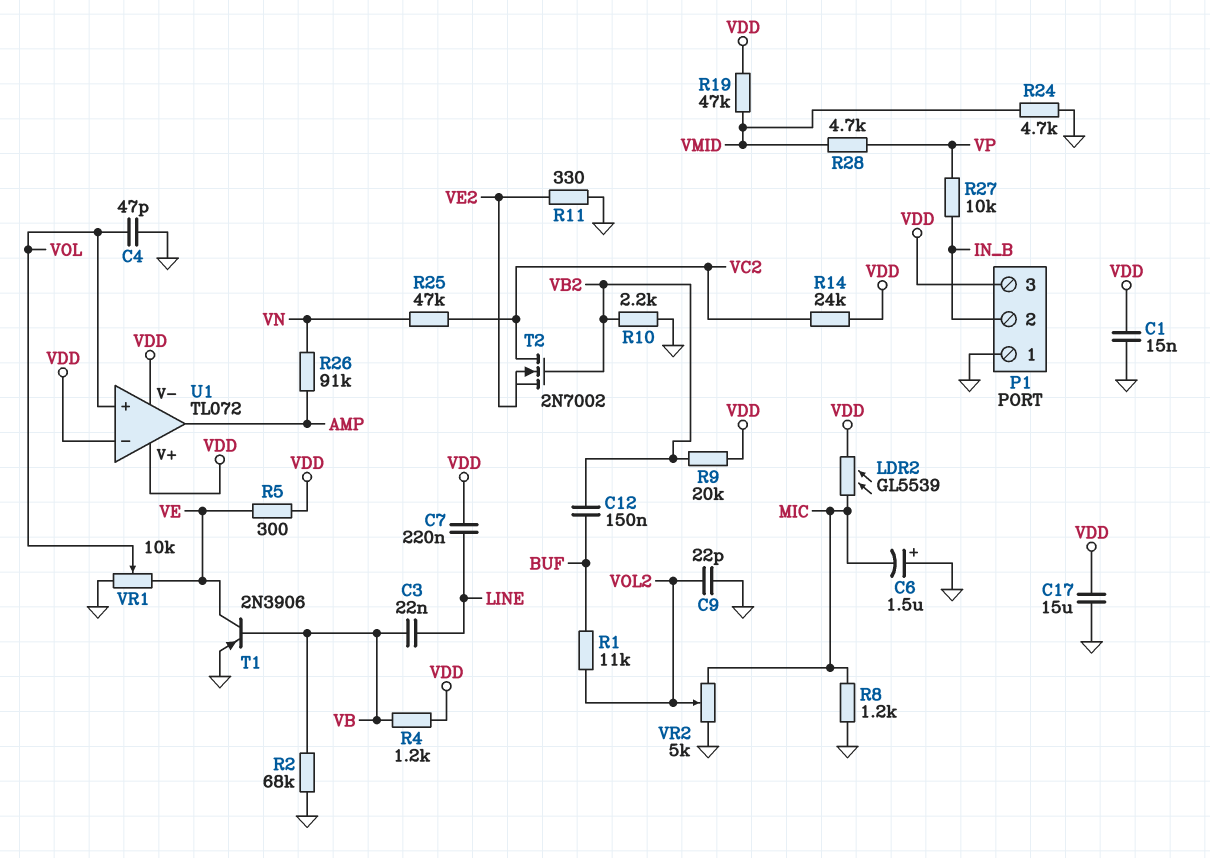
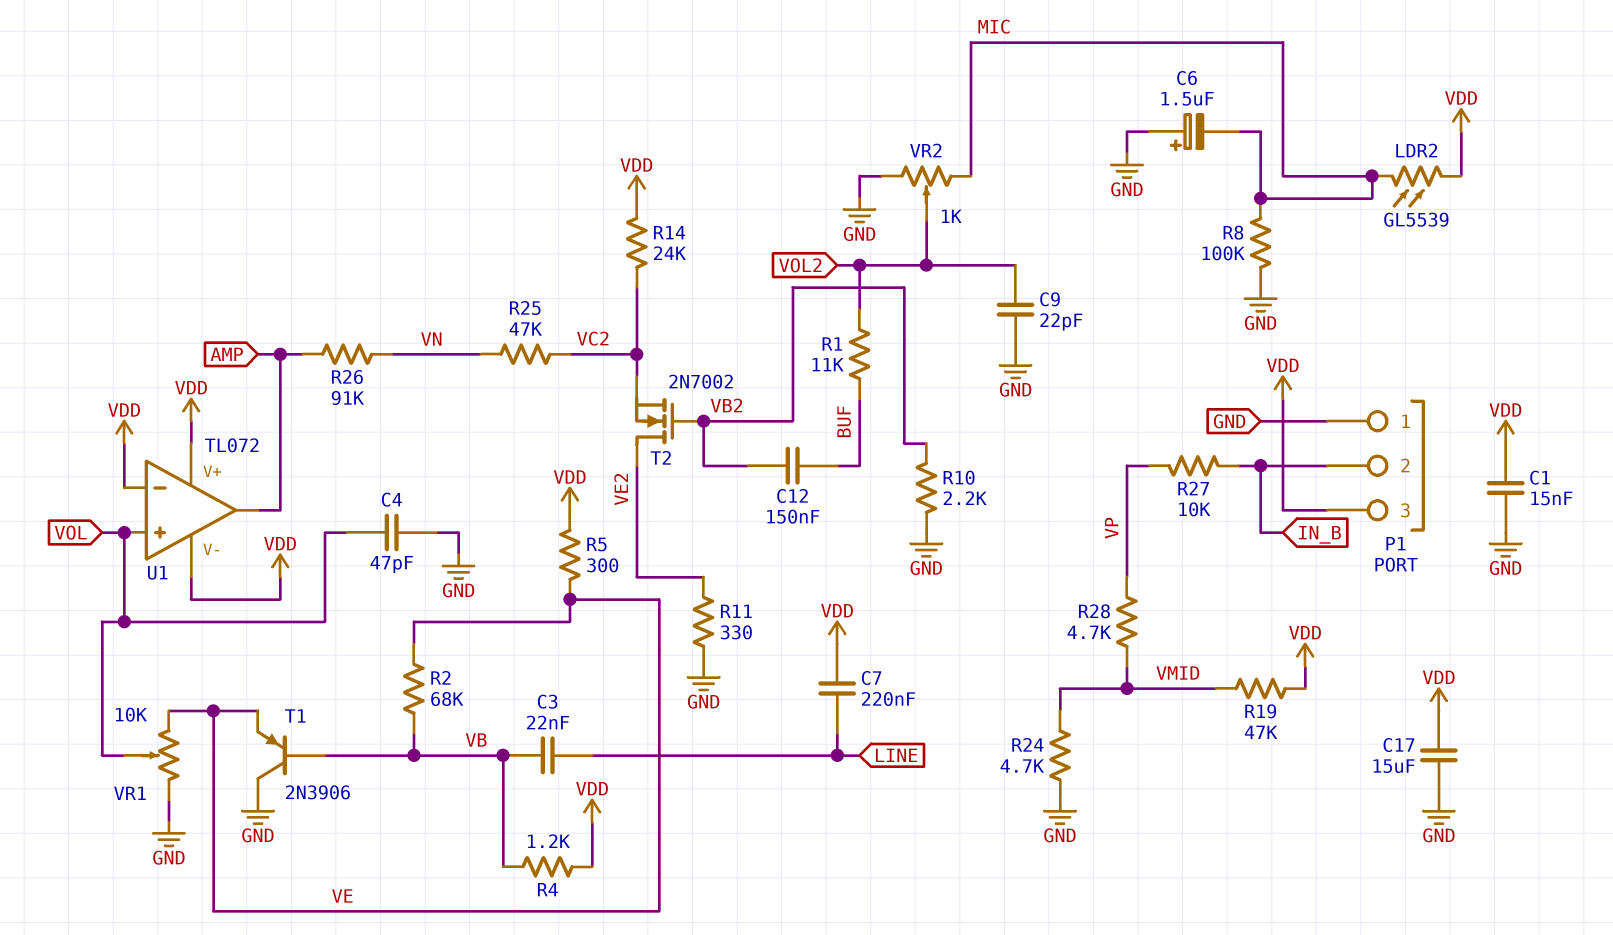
R2: 68k (GND, VB) -> 68k (VB, VE)
R8: 1.2k (GND, MIC) -> 100k (GND, MIC)
R9: 20k (VB2, VDD) -> none
T1: PNP 2N3906 (B VB, C VE, E GND) -> PNP 2N3906 (B VB, C GND, E VE)
T2: NMOS 2N7002 (G VB2, D VC2, S VE2) -> NMOS 2N7002 (G VB2, D VE2, S VC2)
VR2: 5k (GND, MIC, wiper VOL2) -> 1k (GND, MIC, wiper VOL2)

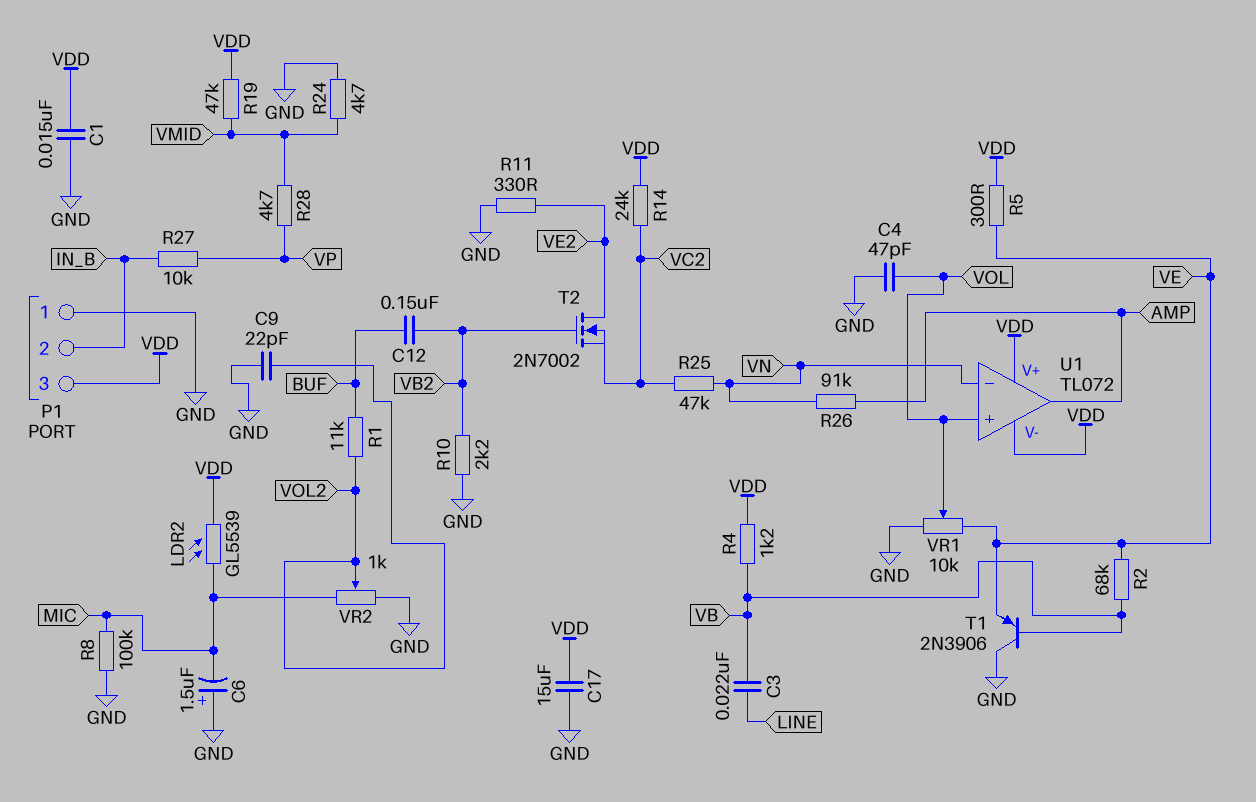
C7: 220nF (LINE, VDD) -> none
U1 pin in-: VDD -> VN

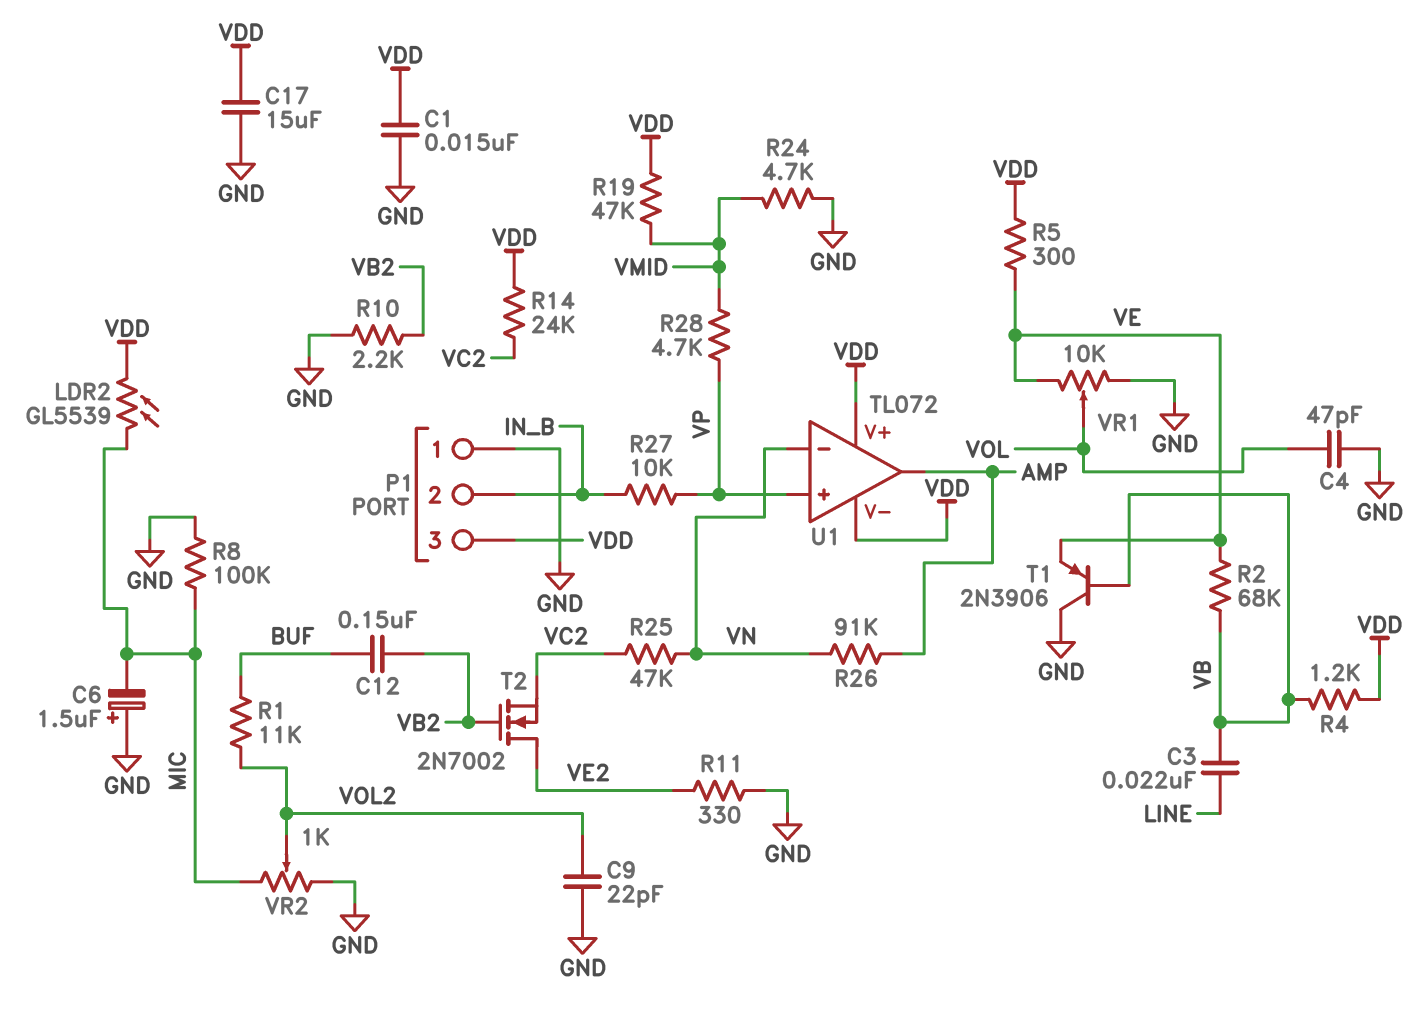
U1 pin in+: VOL -> VP

